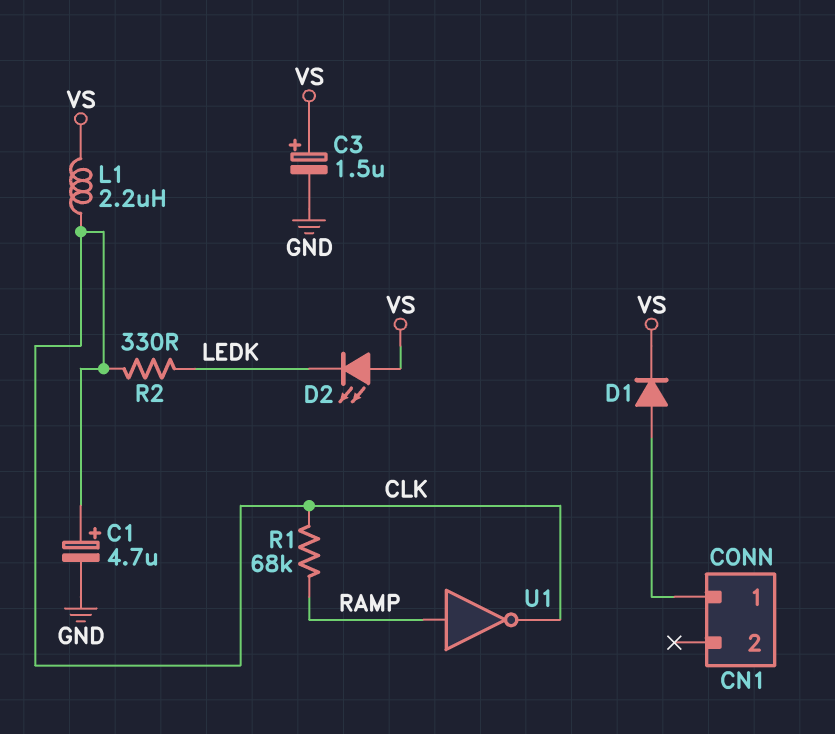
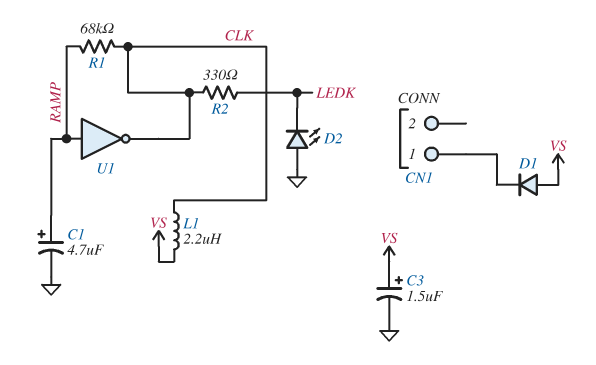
C1: 4.7uF (plus CLK, minus GND) -> 4.7uF (plus RAMP, minus GND)
D1: diode (A CN1/1, K VS) -> diode (A VS, K CN1/1)
D2: LED (A VS, K LEDK) -> LED (A GND, K LEDK)

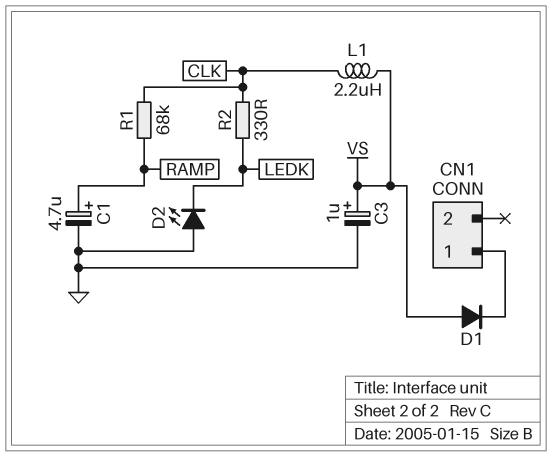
C3: 1.5uF (plus VS, minus GND) -> 1uF (plus VS, minus GND)
U1: NOT (in RAMP, out CLK) -> none

